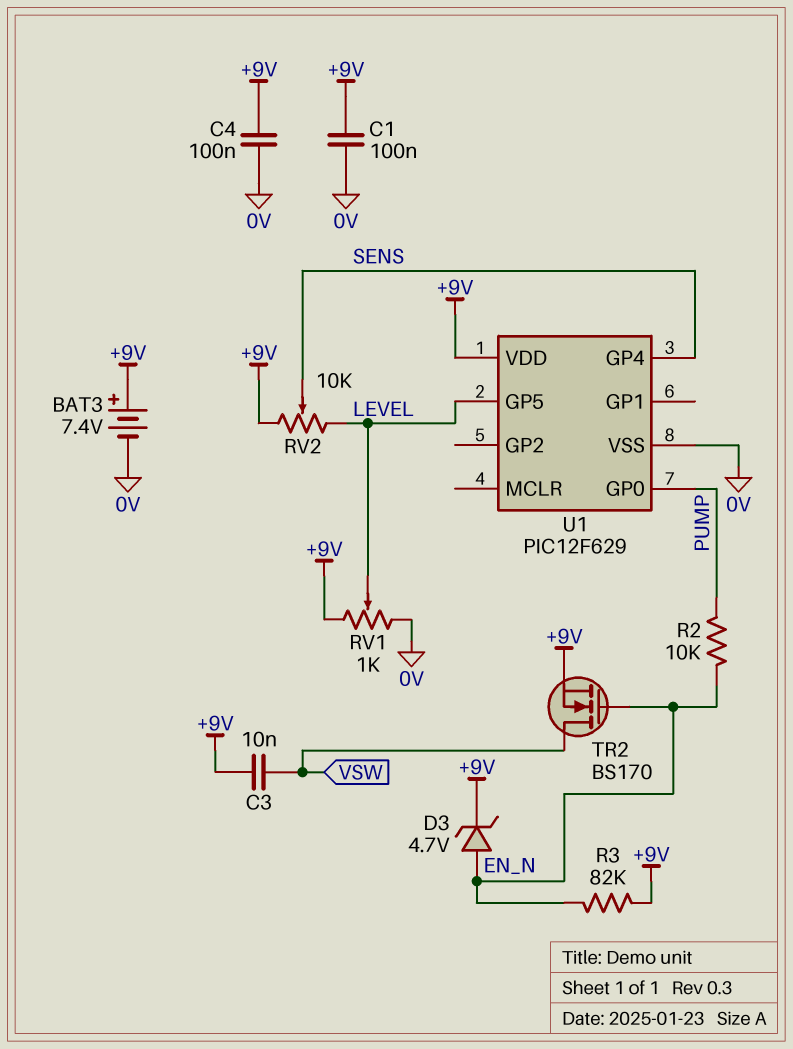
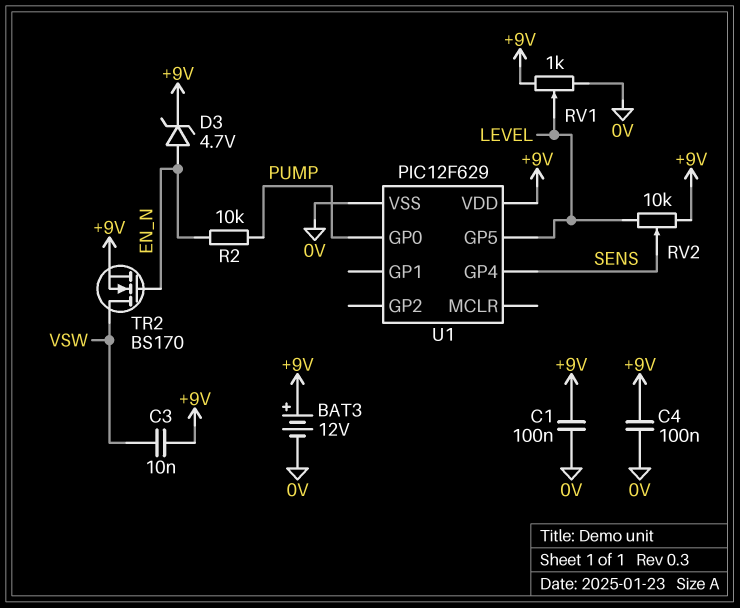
BAT3: 7.4V (plus +9V, minus 0V) -> 12V (plus +9V, minus 0V)
R3: 82k (+9V, EN_N) -> none

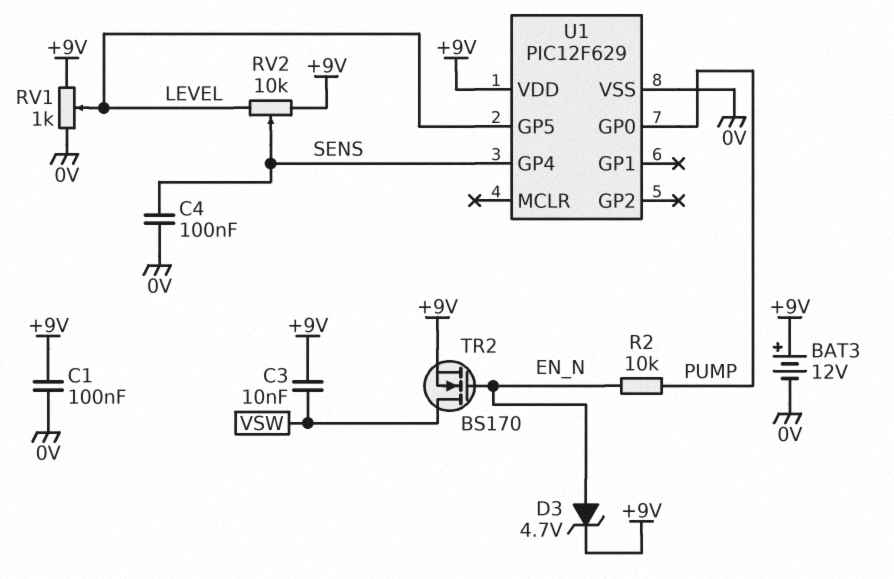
C4: 100nF (+9V, 0V) -> 100nF (0V, SENS)

